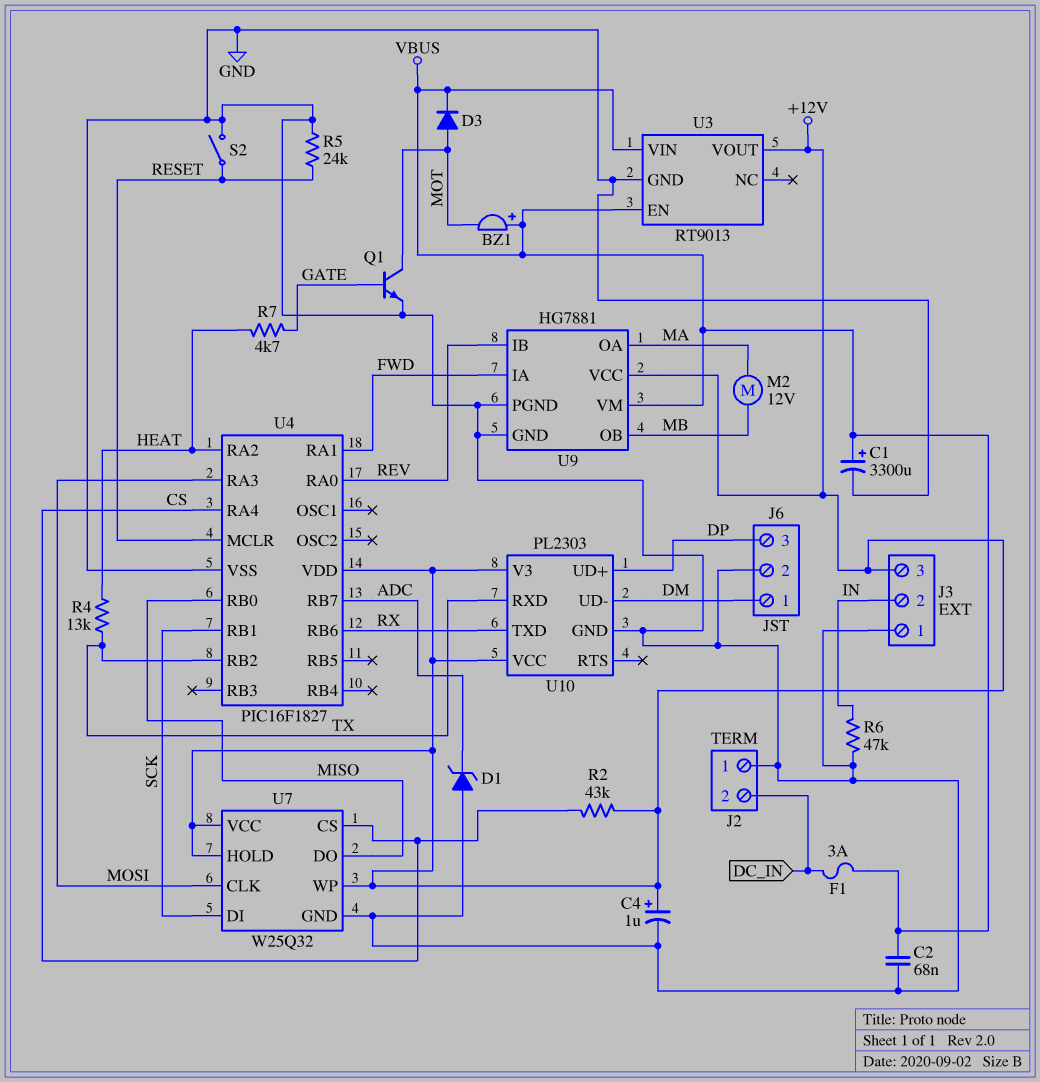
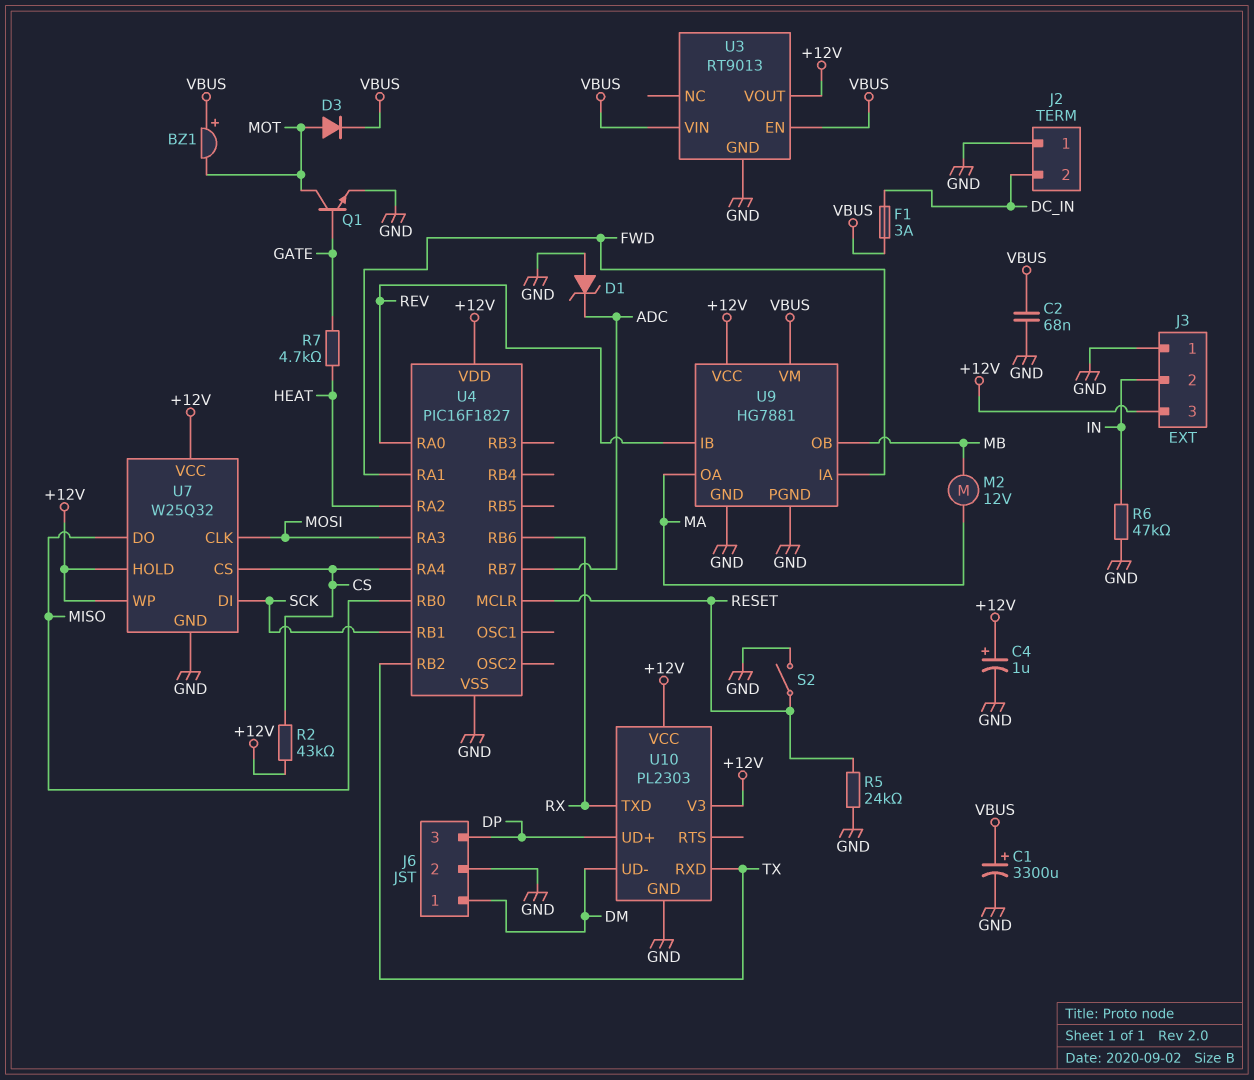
R4: 13k (HEAT, TX) -> none

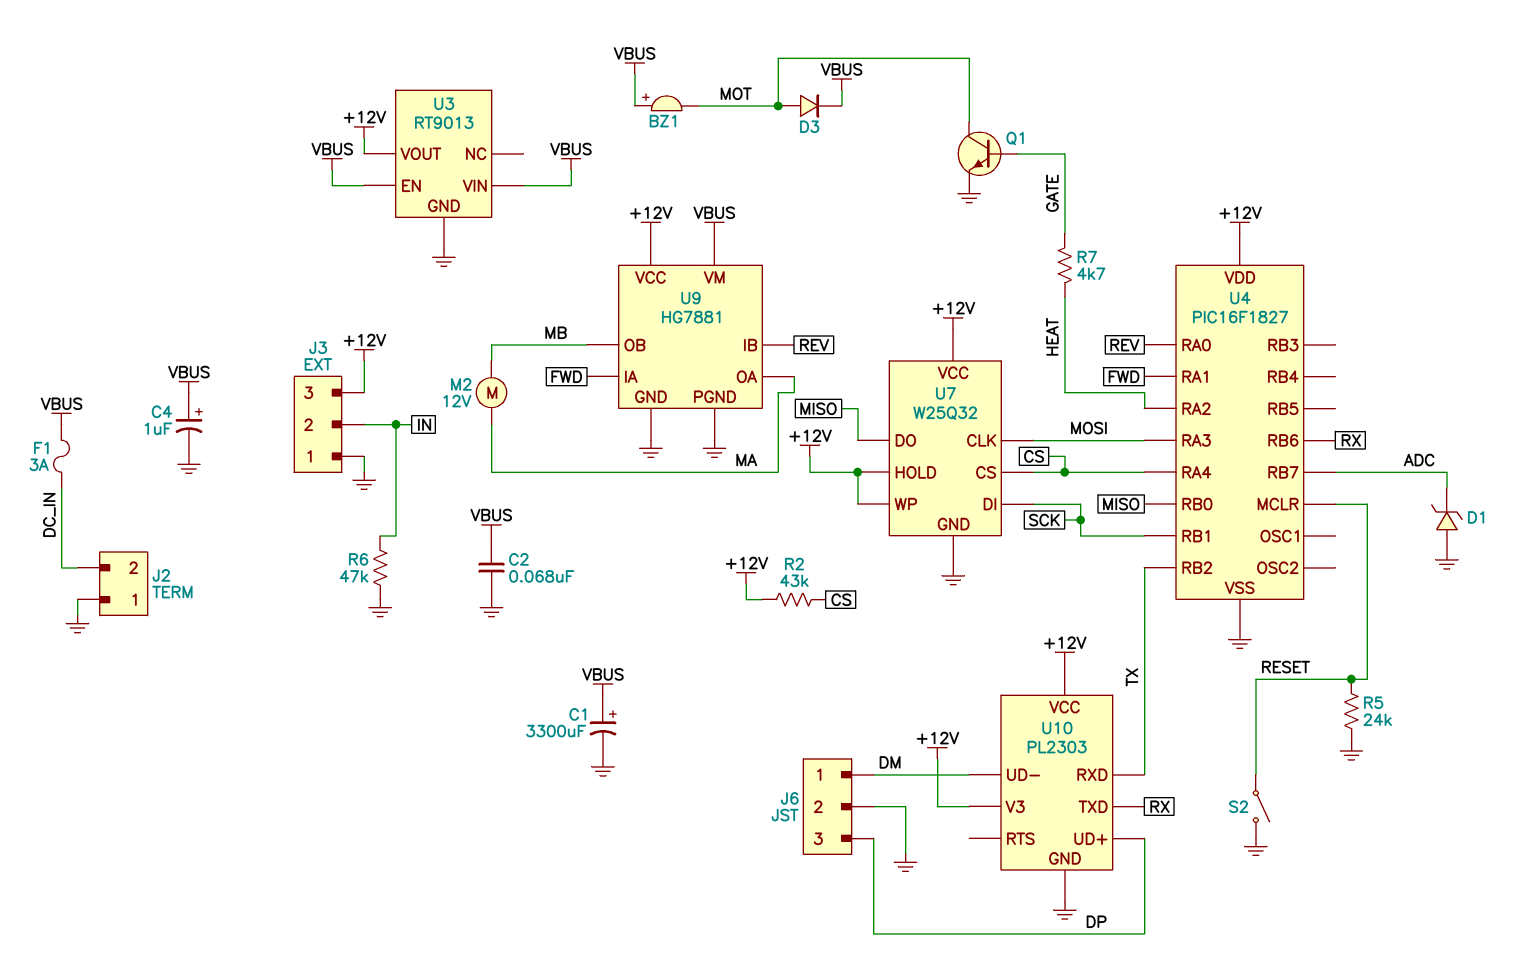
C4: 1uF (plus +12V, minus GND) -> 1uF (plus VBUS, minus GND)

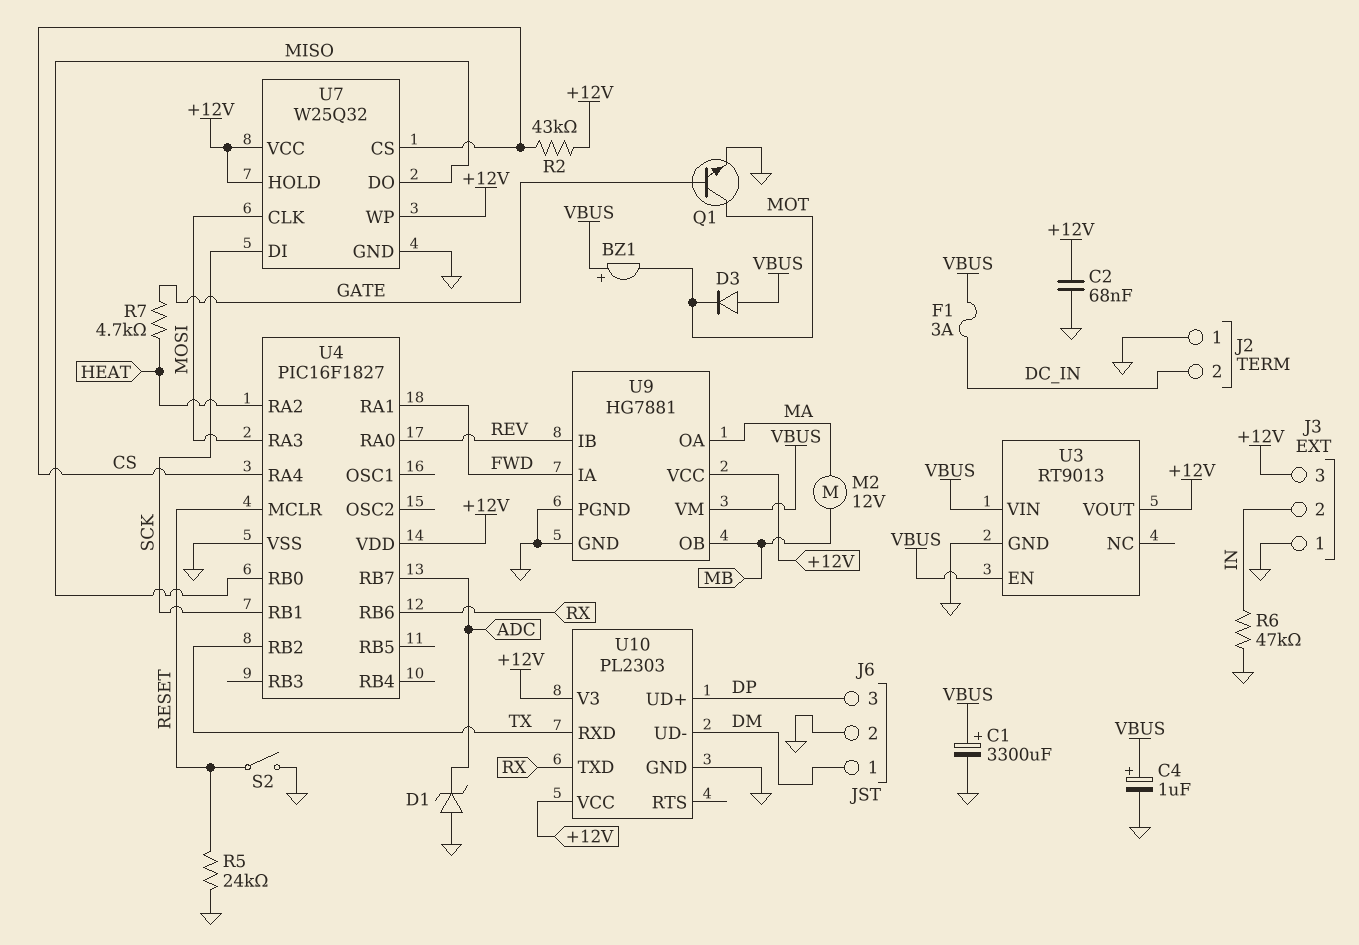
C2: 68nF (GND, VBUS) -> 68nF (+12V, GND)
D3: diode (A MOT, K VBUS) -> diode (A VBUS, K MOT)

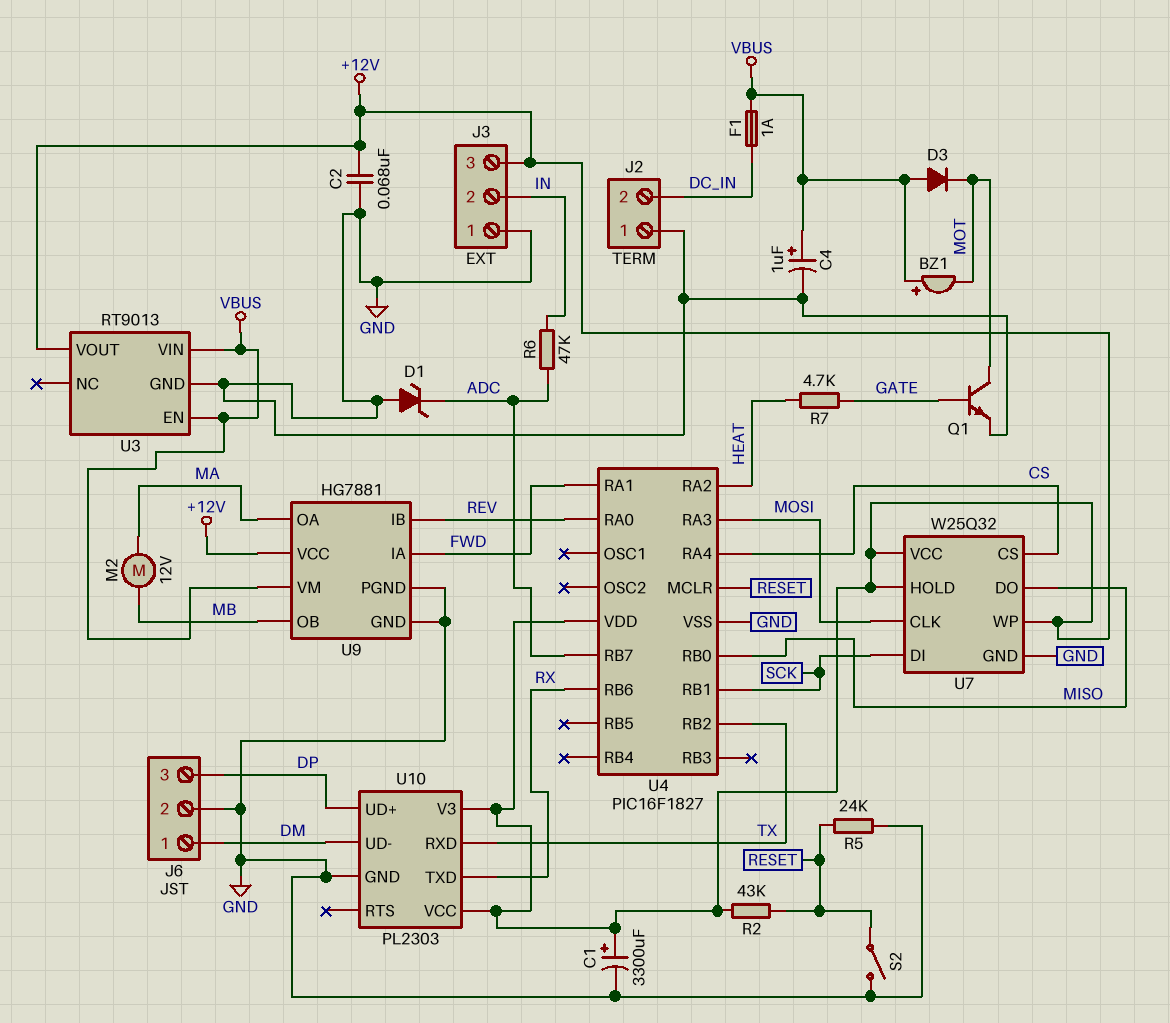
C1: 3300uF (plus VBUS, minus GND) -> 3300uF (plus +12V, minus GND)
F1: 3A (DC_IN, VBUS) -> 1A (DC_IN, VBUS)
R2: 43k (+12V, CS) -> 43k (+12V, RESET)
R6: 47k (GND, IN) -> 47k (ADC, IN)

